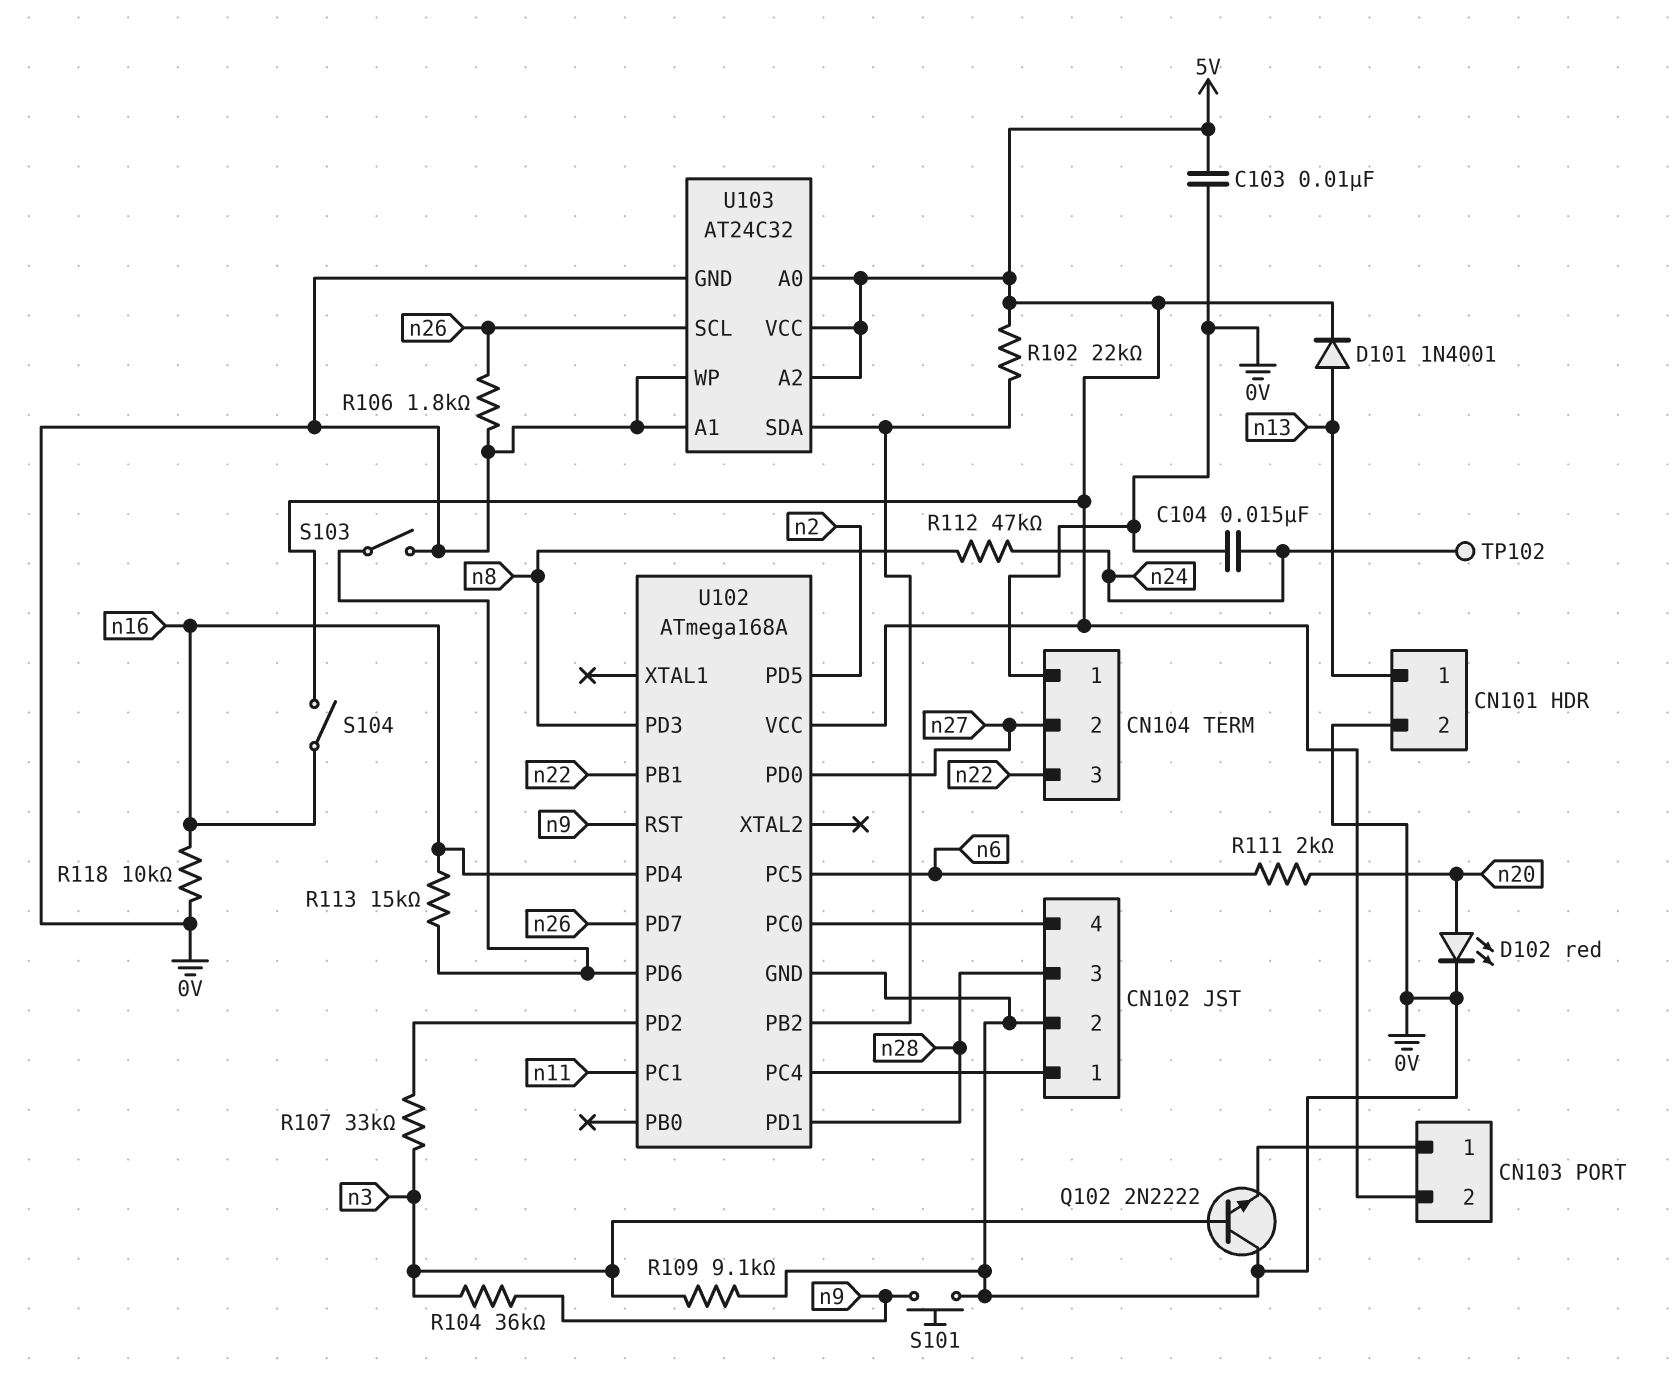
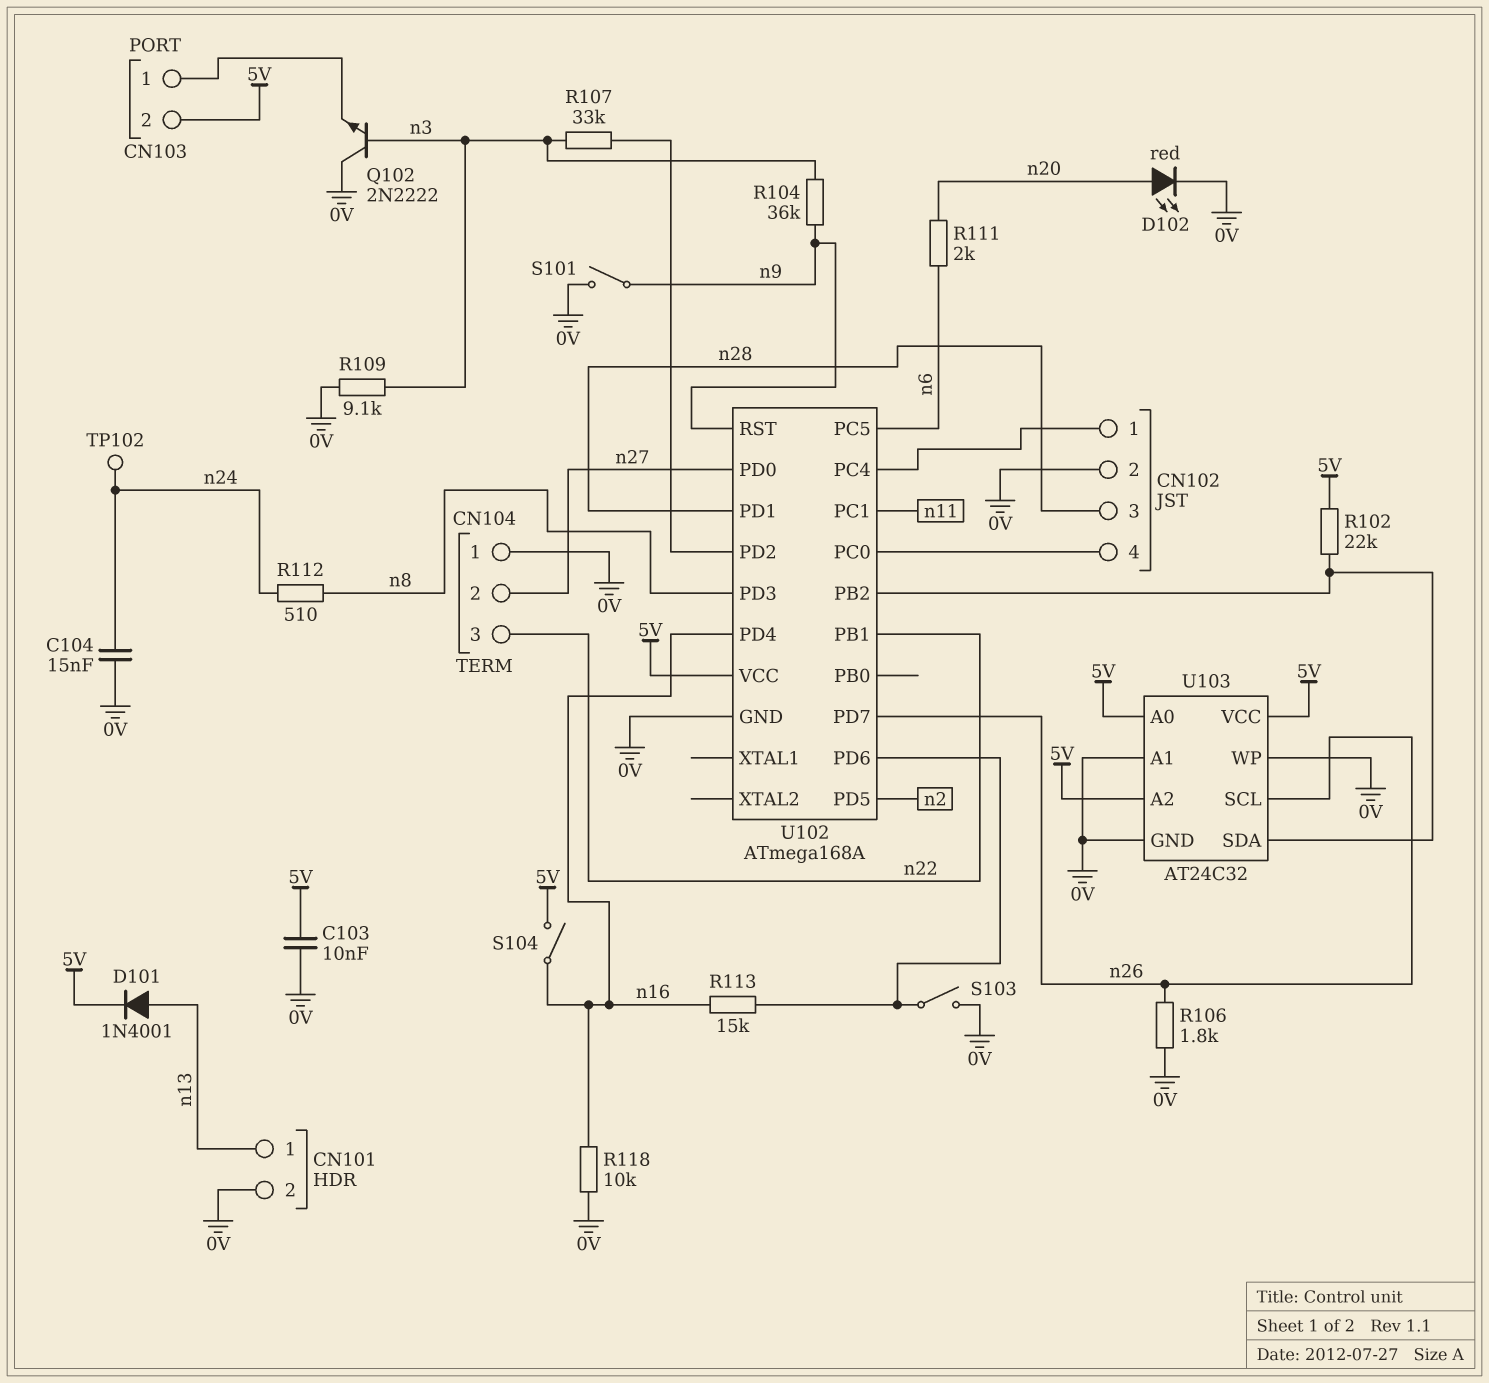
R112: 47k (n8, n24) -> 510 (n8, n24)
S101: button (0V, n9) -> switch (0V, n9)

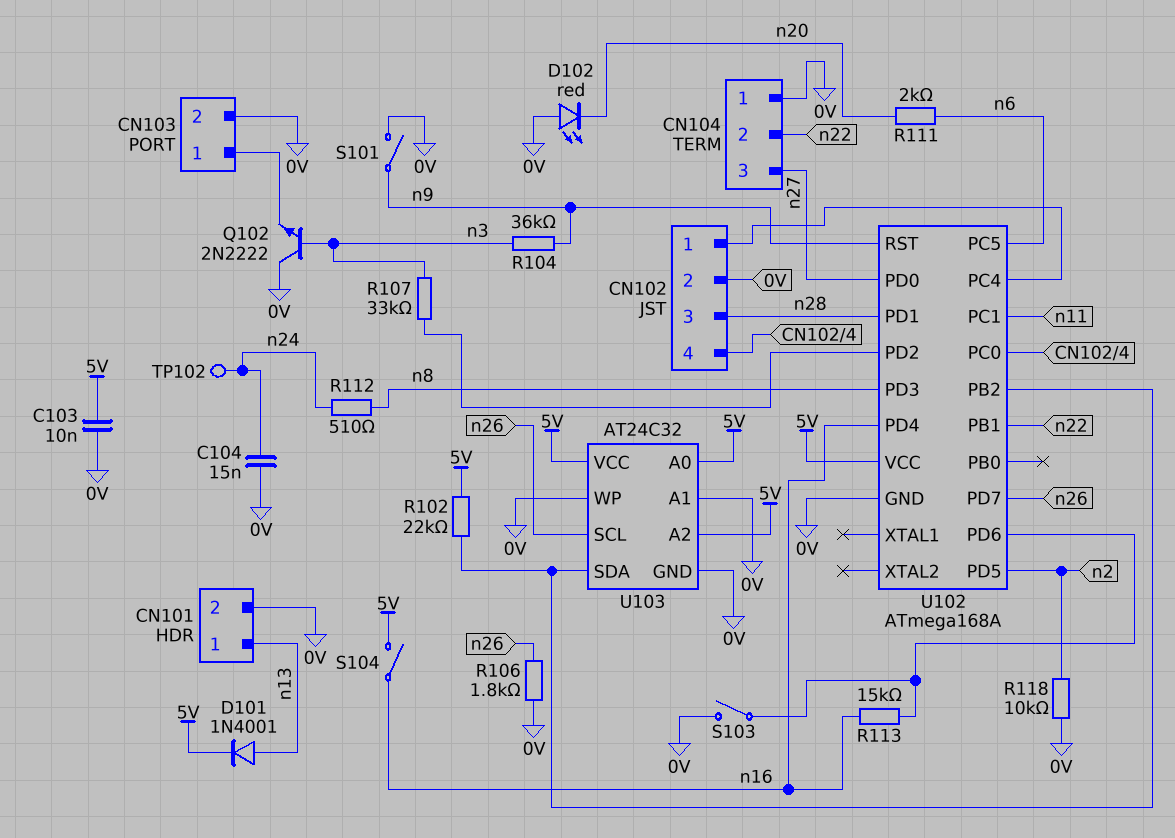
CN103 pin 2: 5V -> 0V
CN104 pin 2: n27 -> n22
CN104 pin 3: n22 -> n27
D102: LED red (A n20, K 0V) -> LED red (A 0V, K n20)
R109: 9.1k (0V, n3) -> none
R118: 10k (0V, n16) -> 10k (0V, n2)

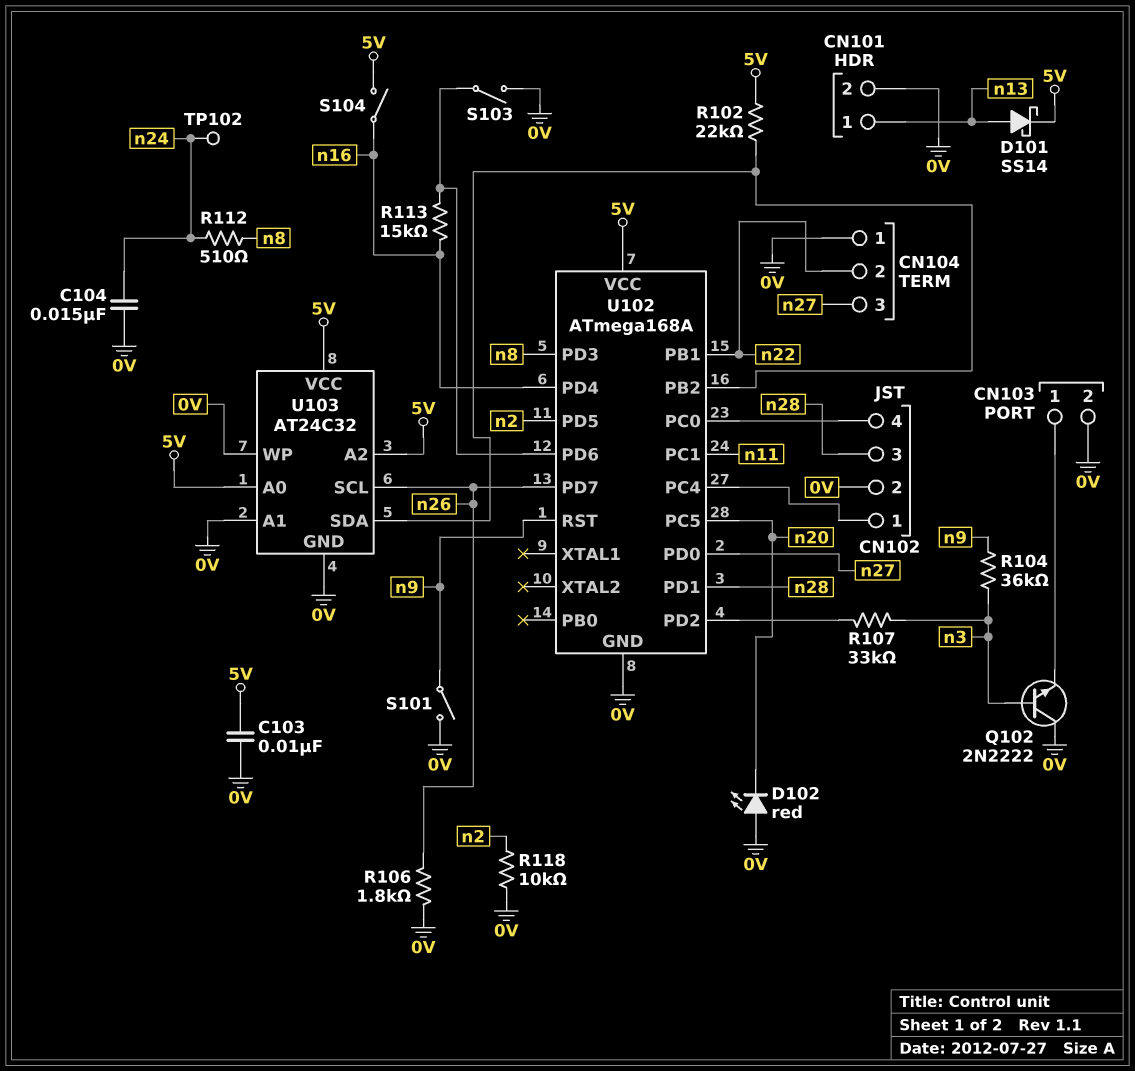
D101: diode 1N4001 (A n13, K 5V) -> schottky SS14 (A n13, K 5V)
R111: 2k (n6, n20) -> none
U102 pin PC5: n6 -> n20

